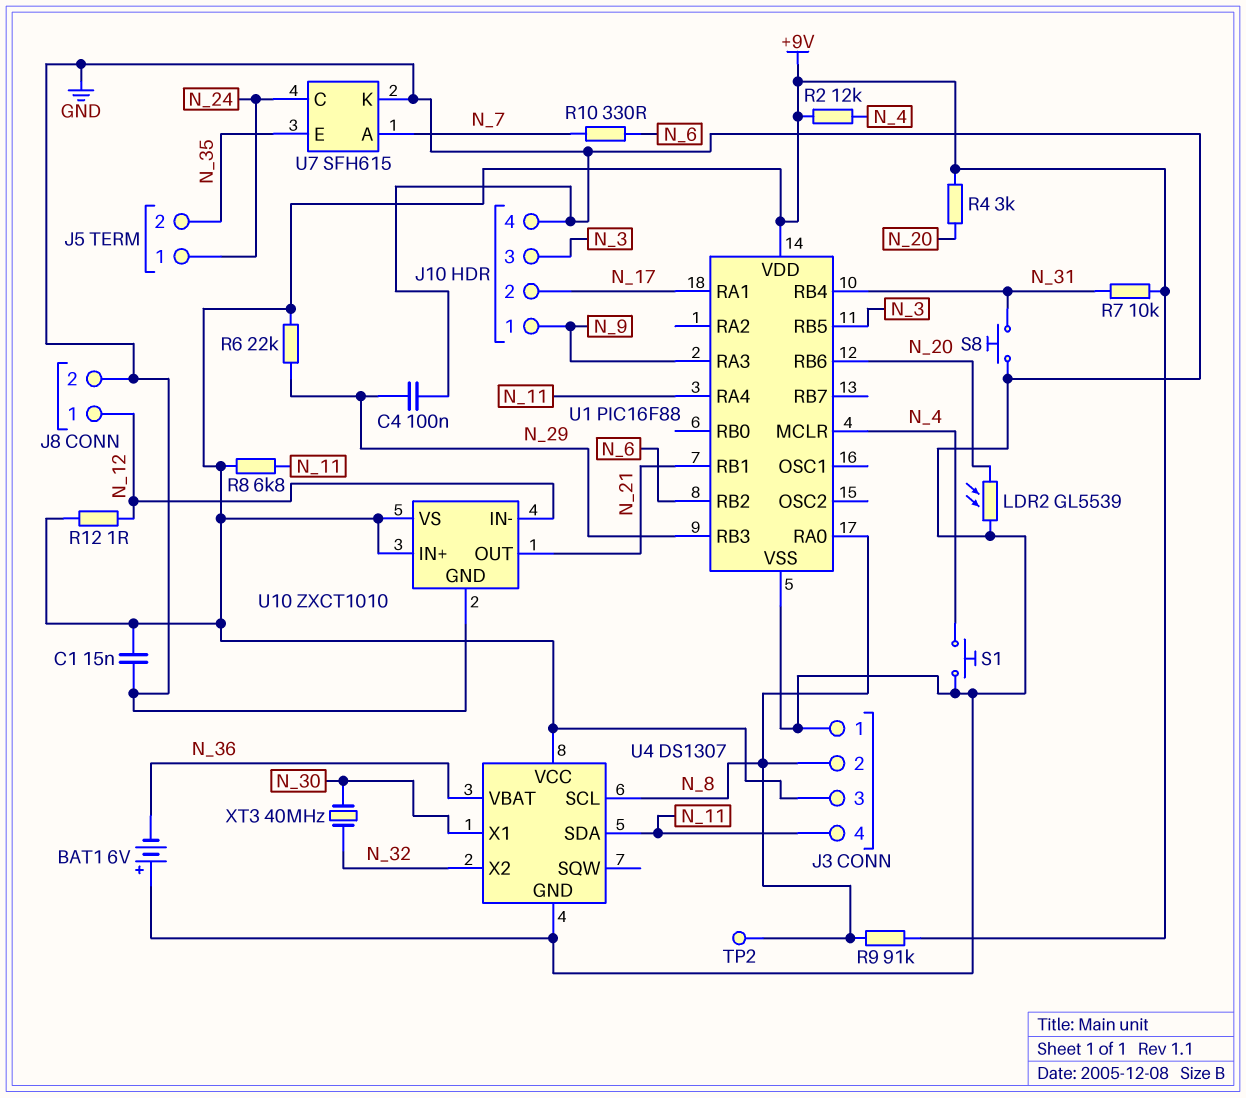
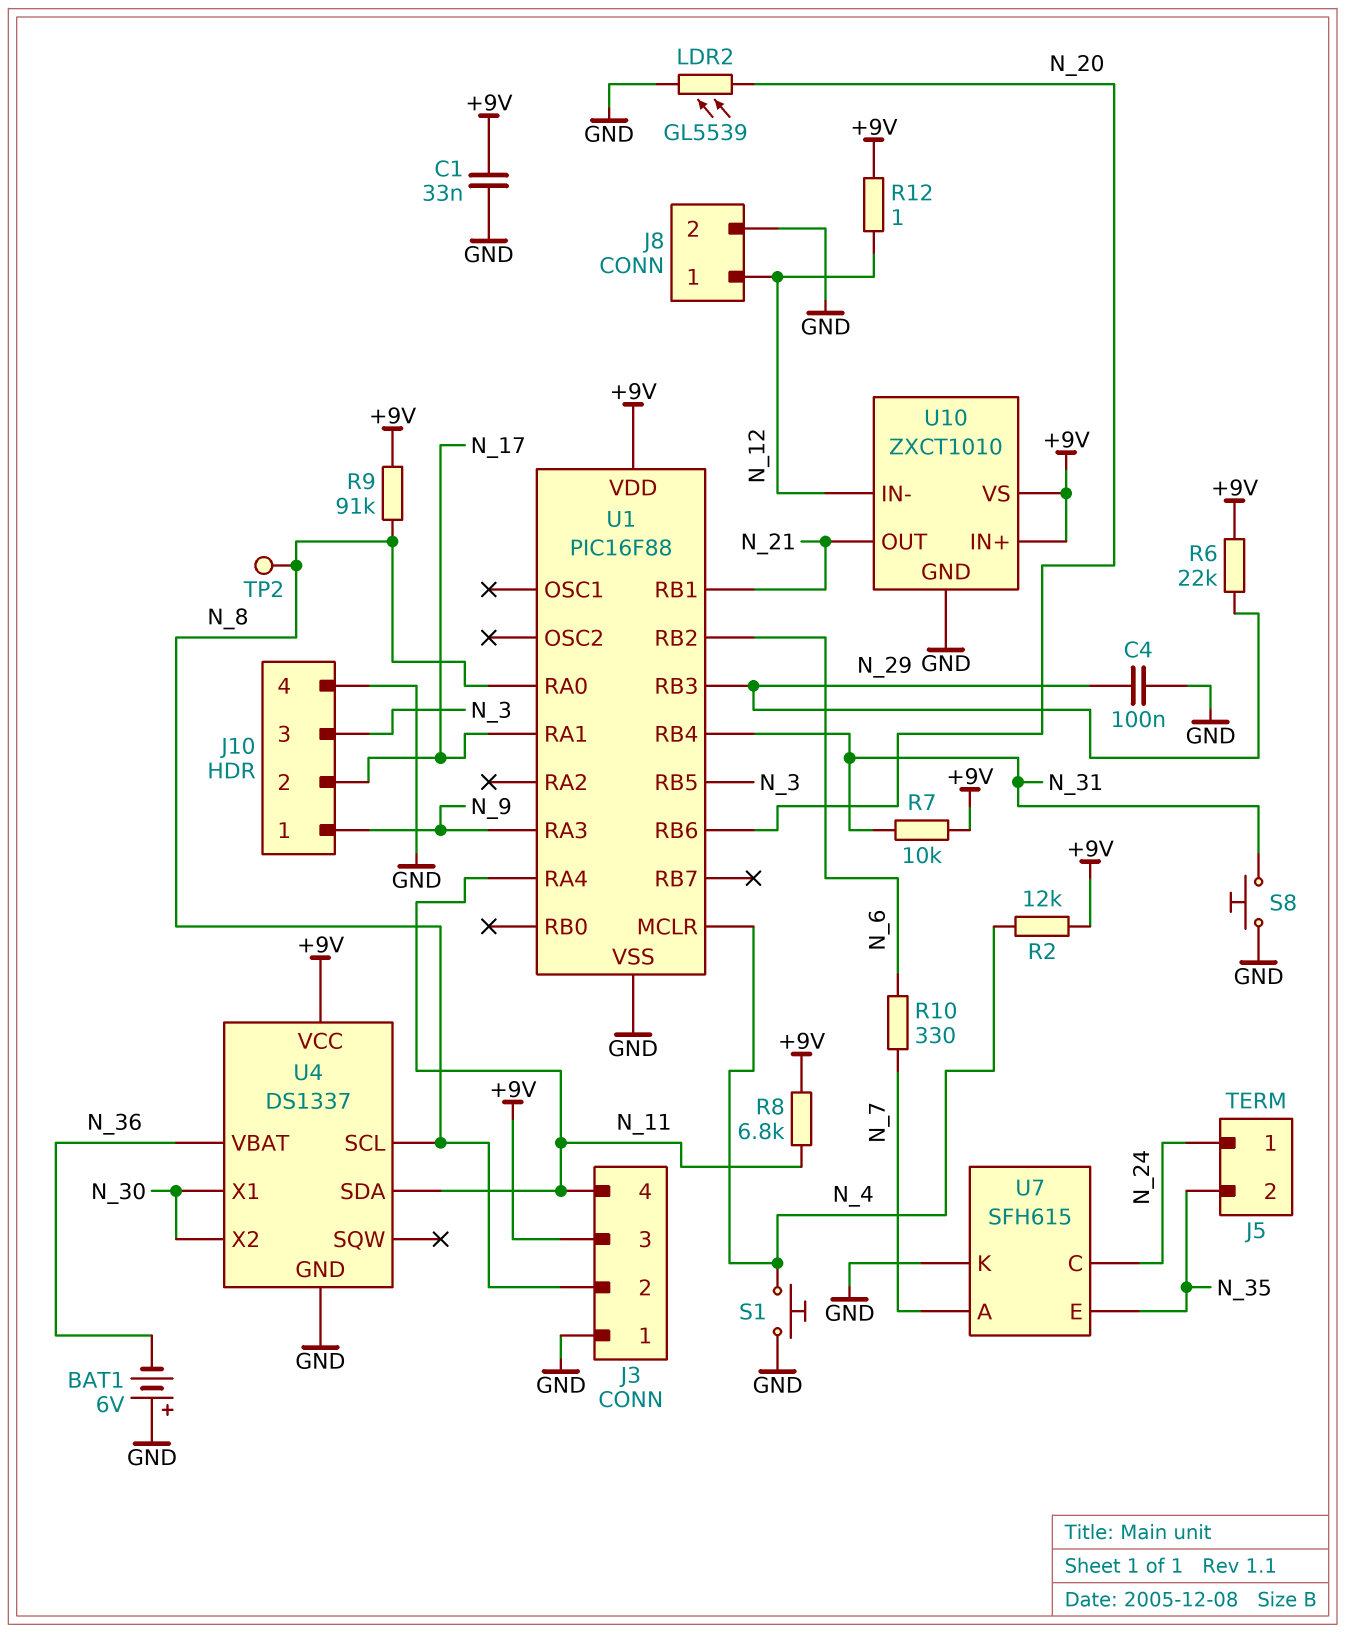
C1: 15nF (+9V, GND) -> 33nF (+9V, GND)
R4: 3k (+9V, N_20) -> none
U4: DS1307 -> DS1337
U4 pin X2: N_32 -> N_30
XT3: 40MHz (N_30, N_32) -> none

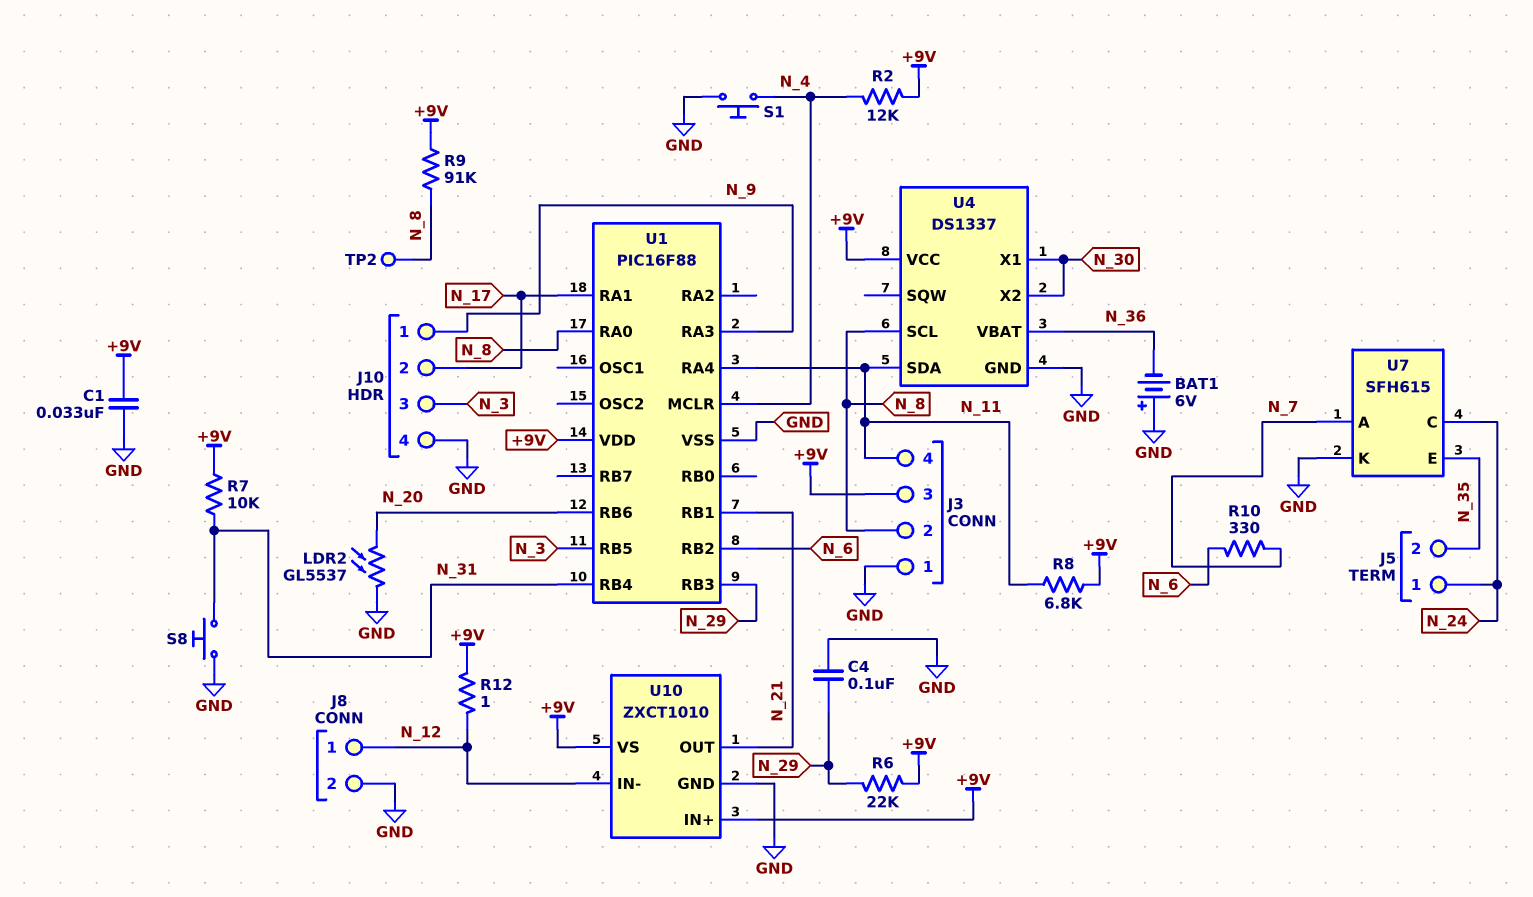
LDR2: GL5539 (GND, N_20) -> GL5537 (GND, N_20)

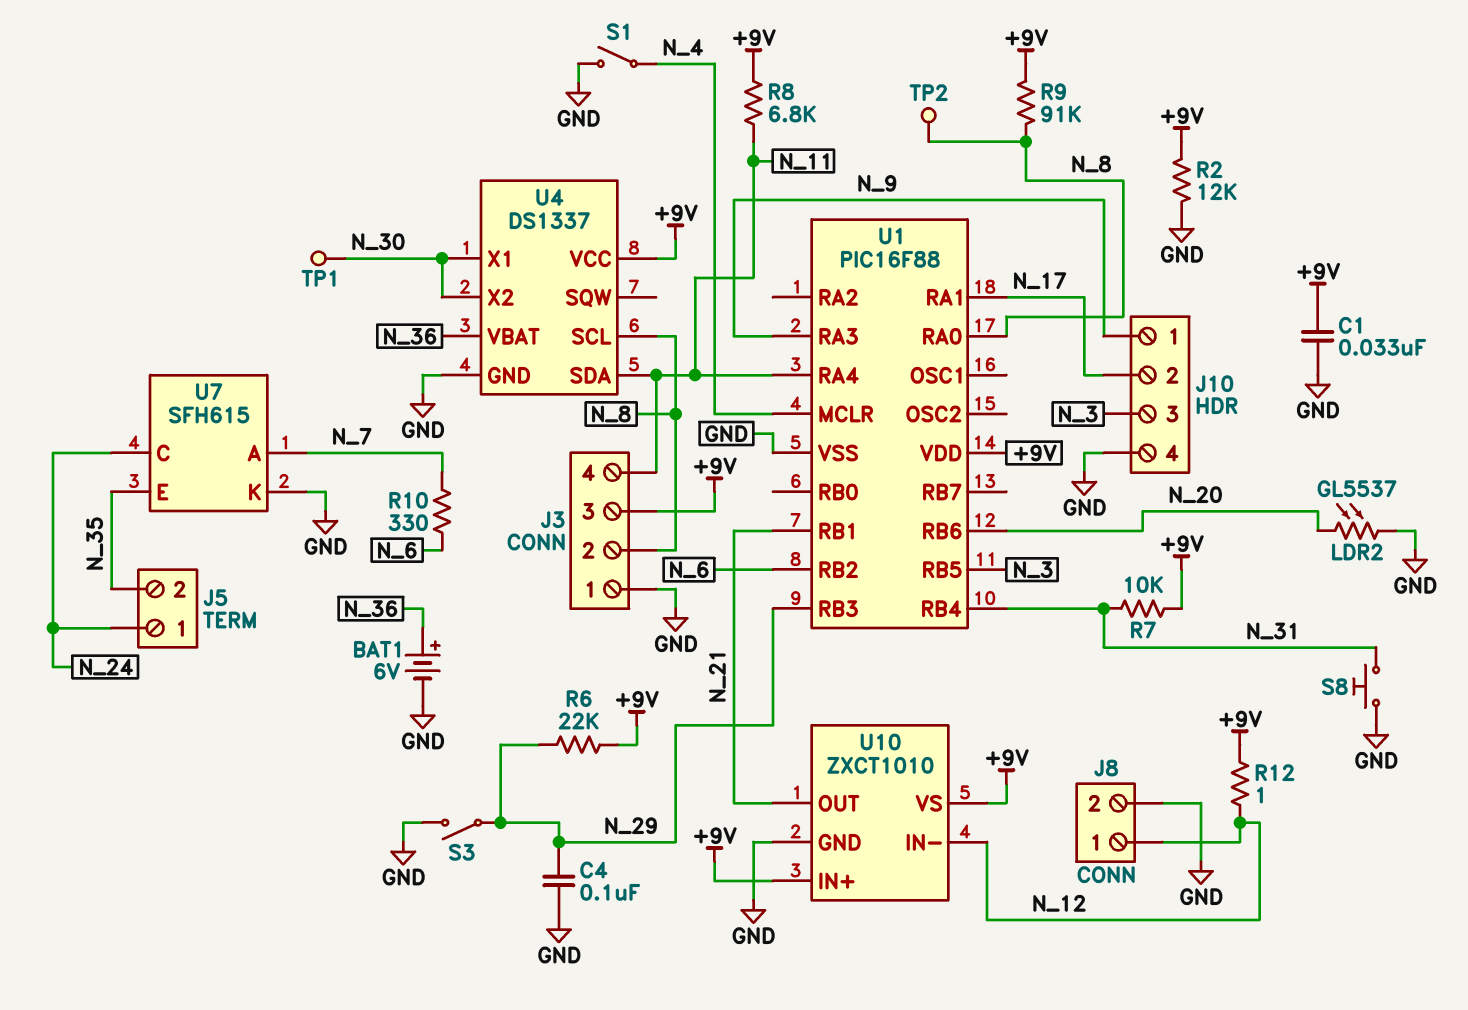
BAT1: 6V (plus GND, minus N_36) -> 6V (plus N_36, minus GND)
R2: 12k (+9V, N_4) -> 12k (+9V, GND)
S1: button (GND, N_4) -> switch (GND, N_4)
S3: none -> switch (GND, N_29)
TP1: none -> test point (N_30)

